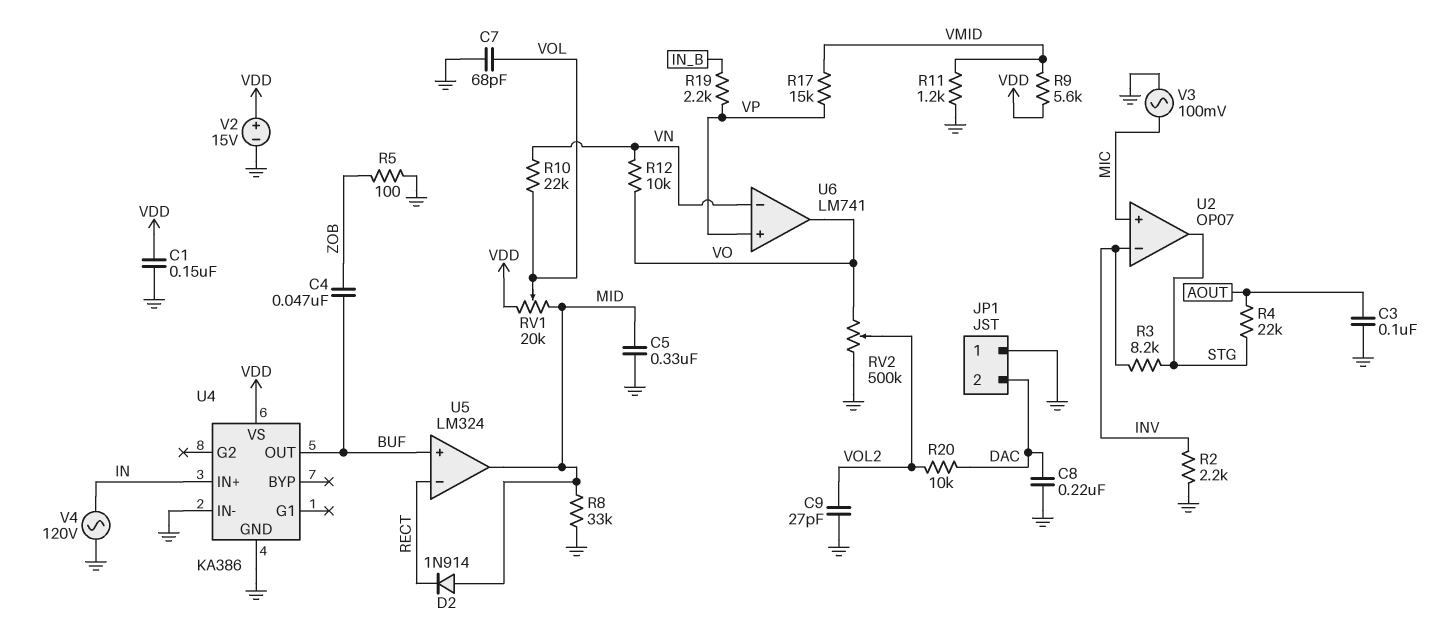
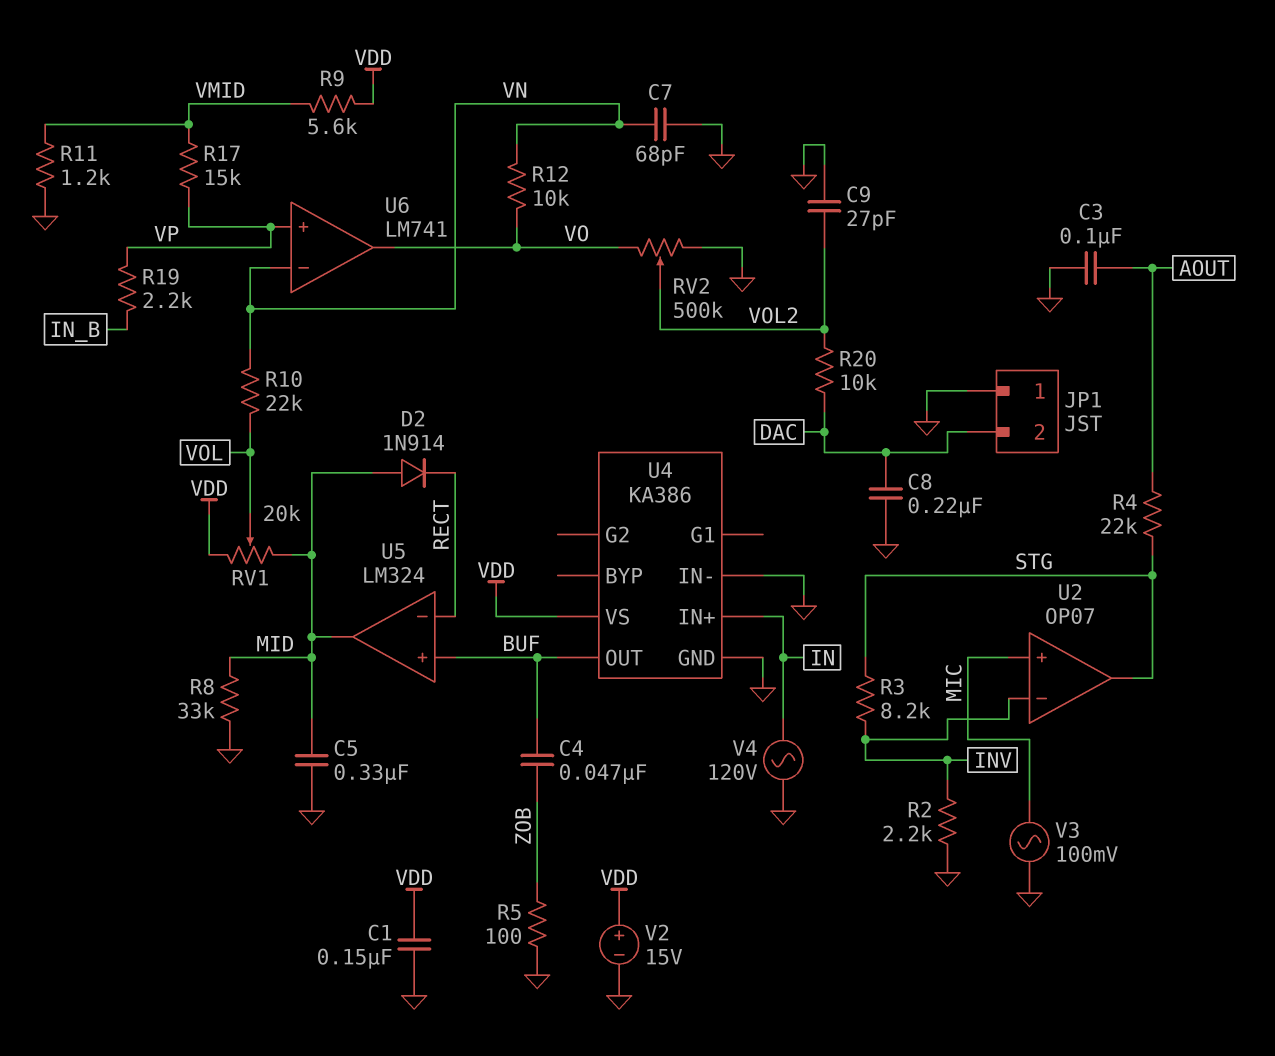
C7: 68pF (GND, VOL) -> 68pF (GND, VN)

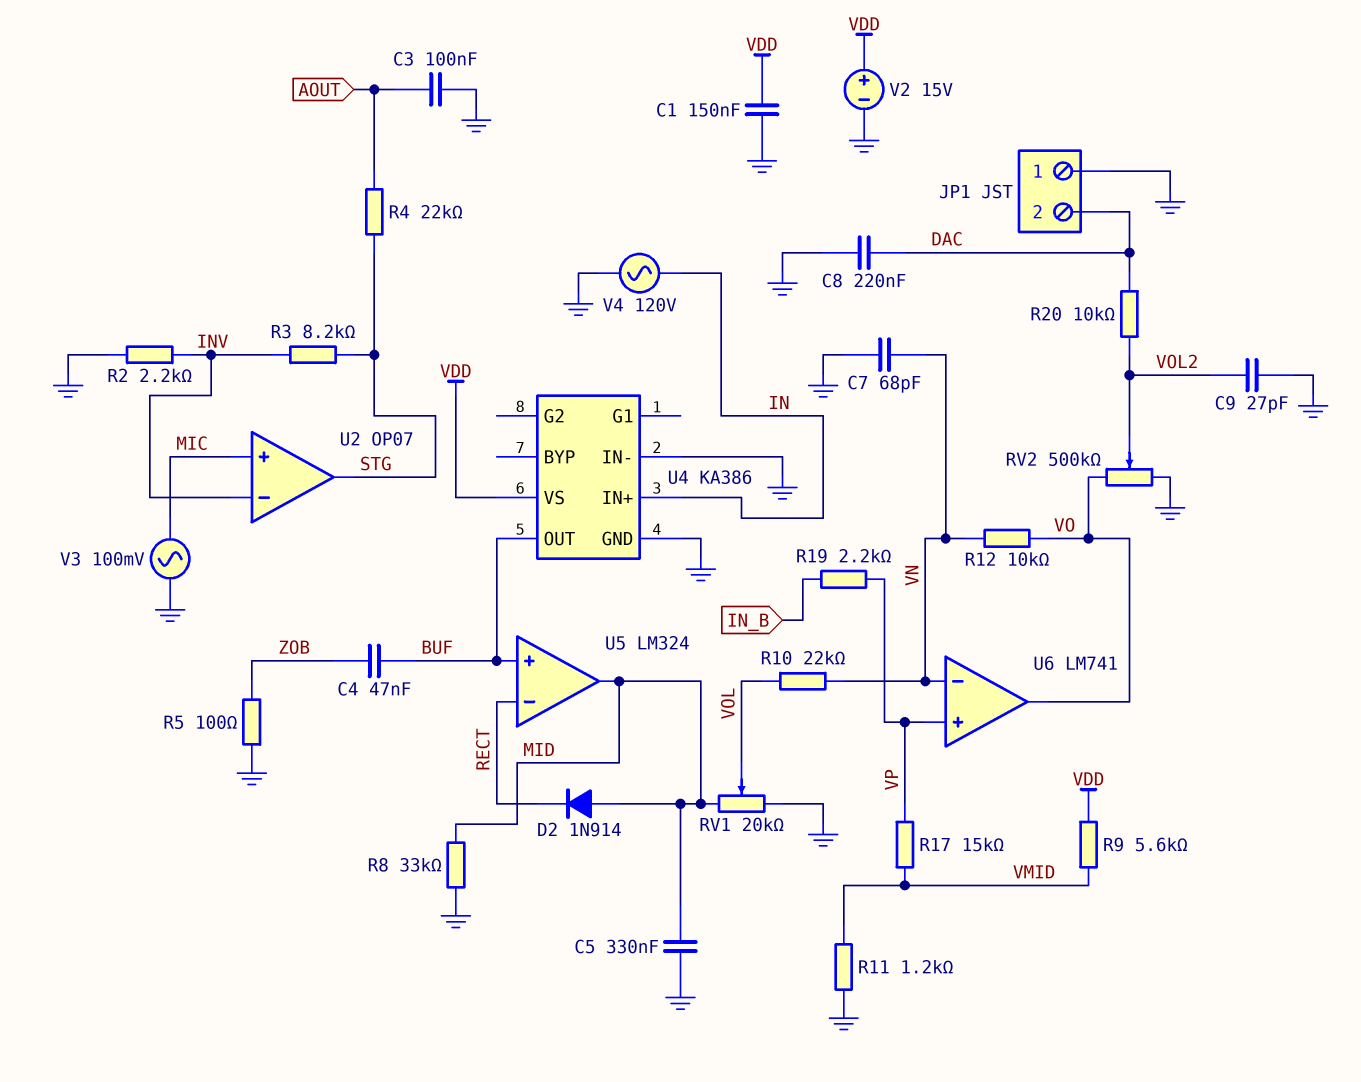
RV1: 20k (MID, VDD, wiper VOL) -> 20k (GND, MID, wiper VOL)

